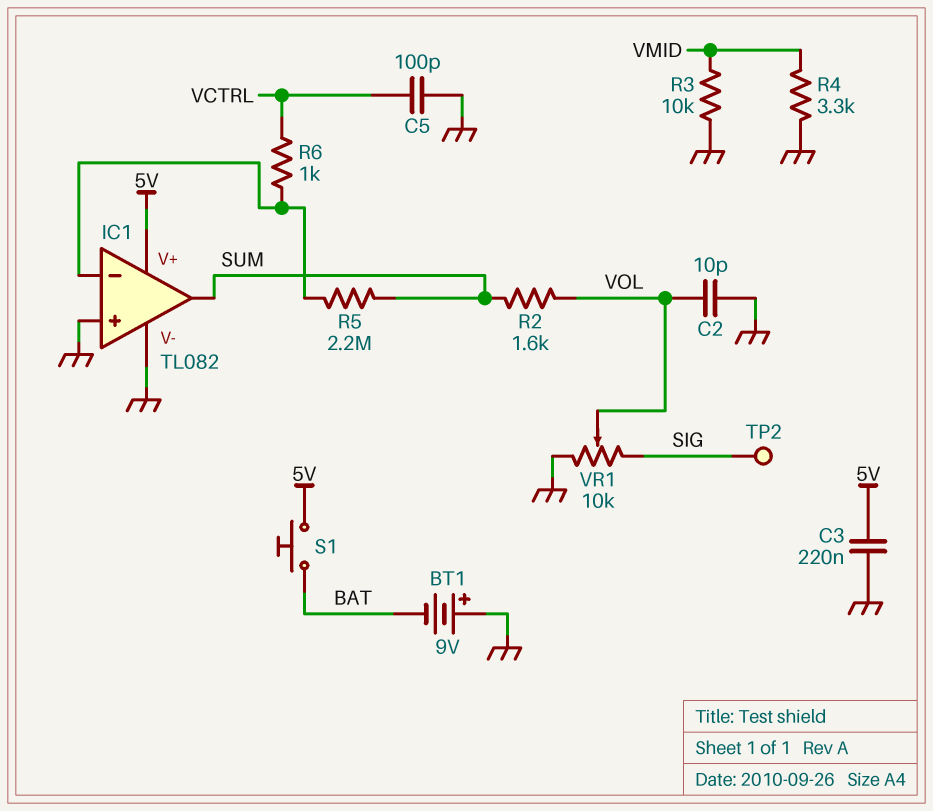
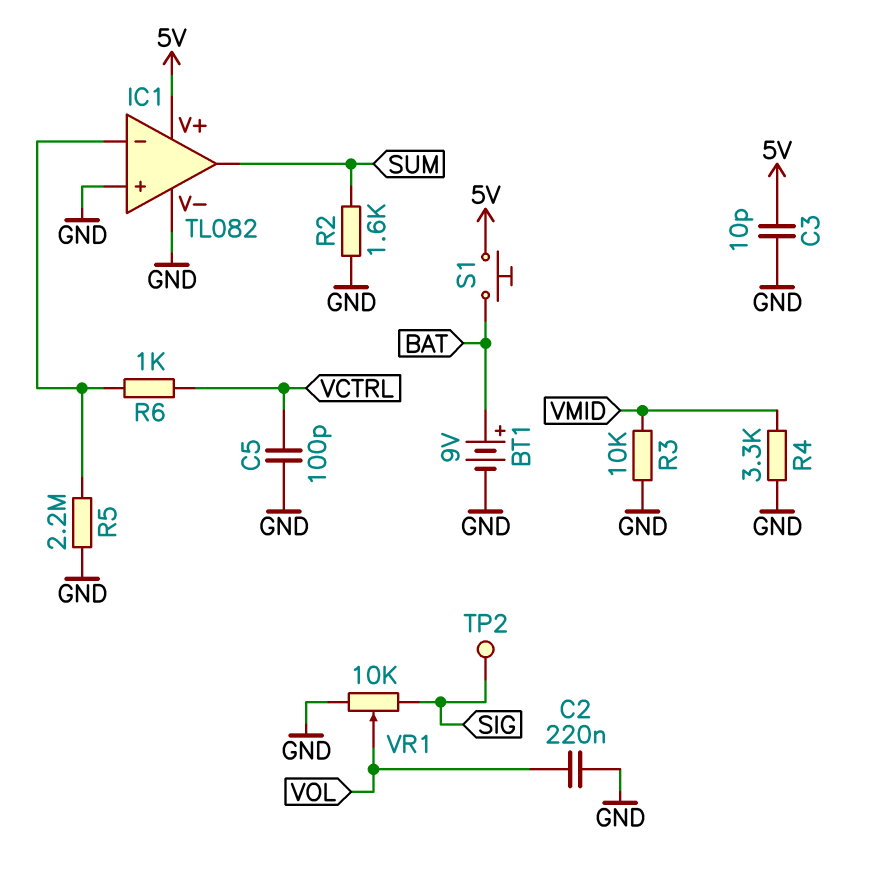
BT1: 9V (plus GND, minus BAT) -> 9V (plus BAT, minus GND)
C2: 10pF (GND, VOL) -> 220nF (GND, VOL)
C3: 220nF (5V, GND) -> 10pF (5V, GND)
R2: 1.6k (SUM, VOL) -> 1.6k (GND, SUM)
R5: 2.2M (IC1/in-, SUM) -> 2.2M (GND, IC1/in-)

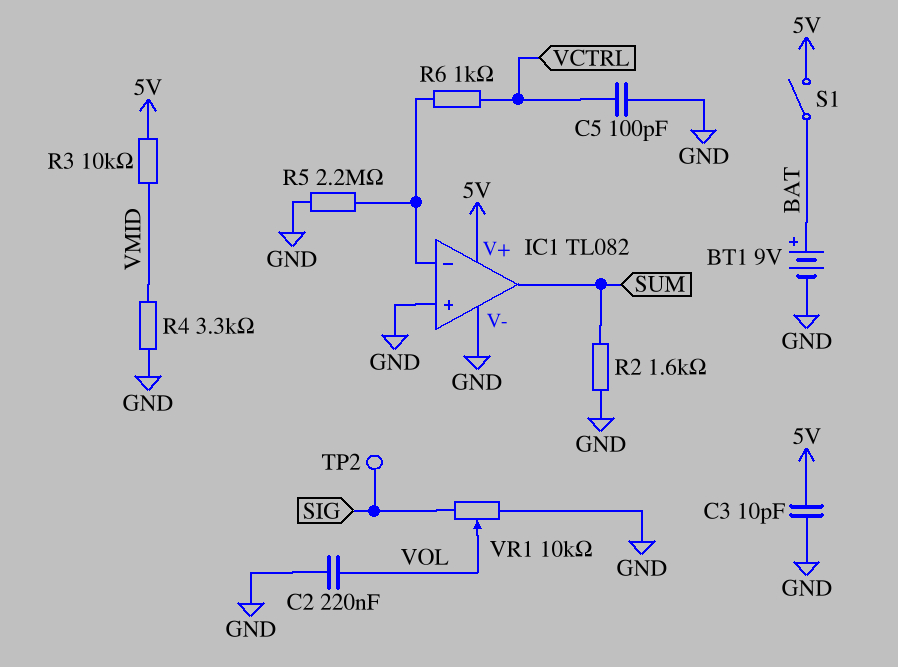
R3: 10k (GND, VMID) -> 10k (5V, VMID)
S1: button (5V, BAT) -> switch (5V, BAT)

